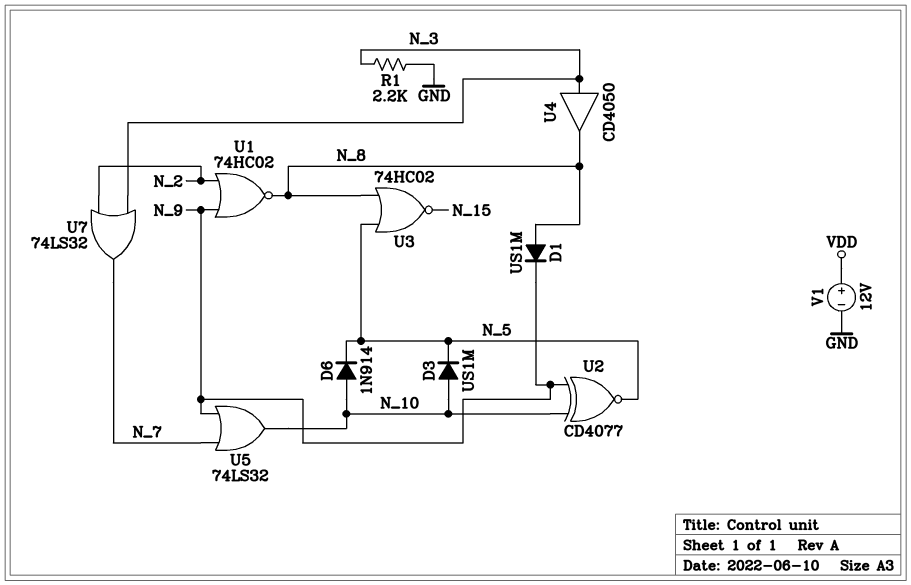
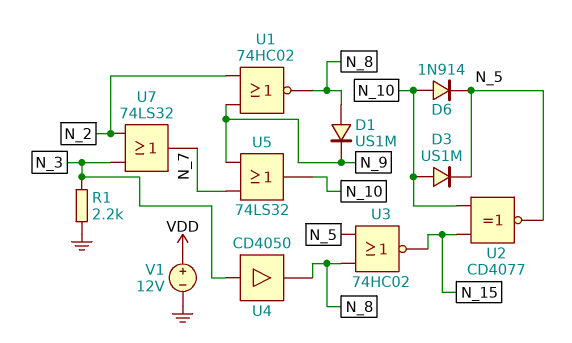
U2: XNOR CD4077 (in N_9, in N_10, out N_5) -> XNOR CD4077 (in N_10, in N_15, out N_5)

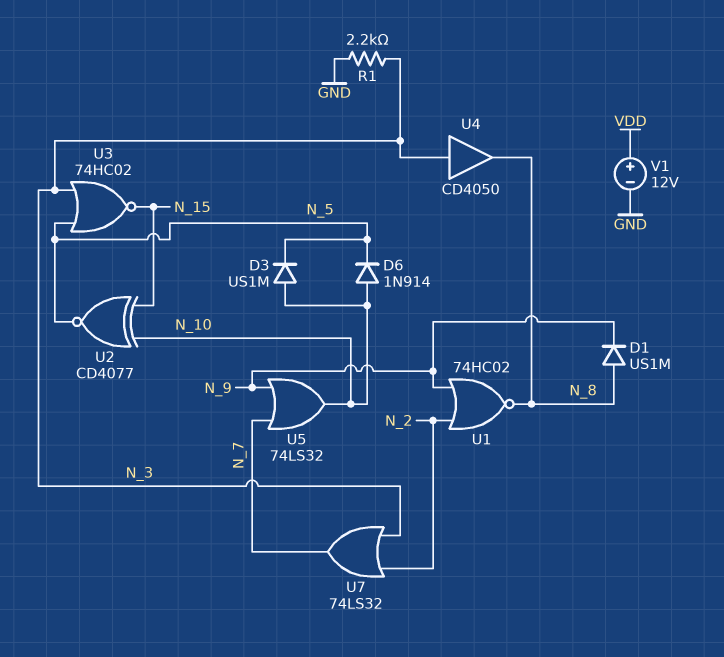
U3: NOR 74HC02 (in N_5, in N_8, out N_15) -> NOR 74HC02 (in N_3, in N_5, out N_15)

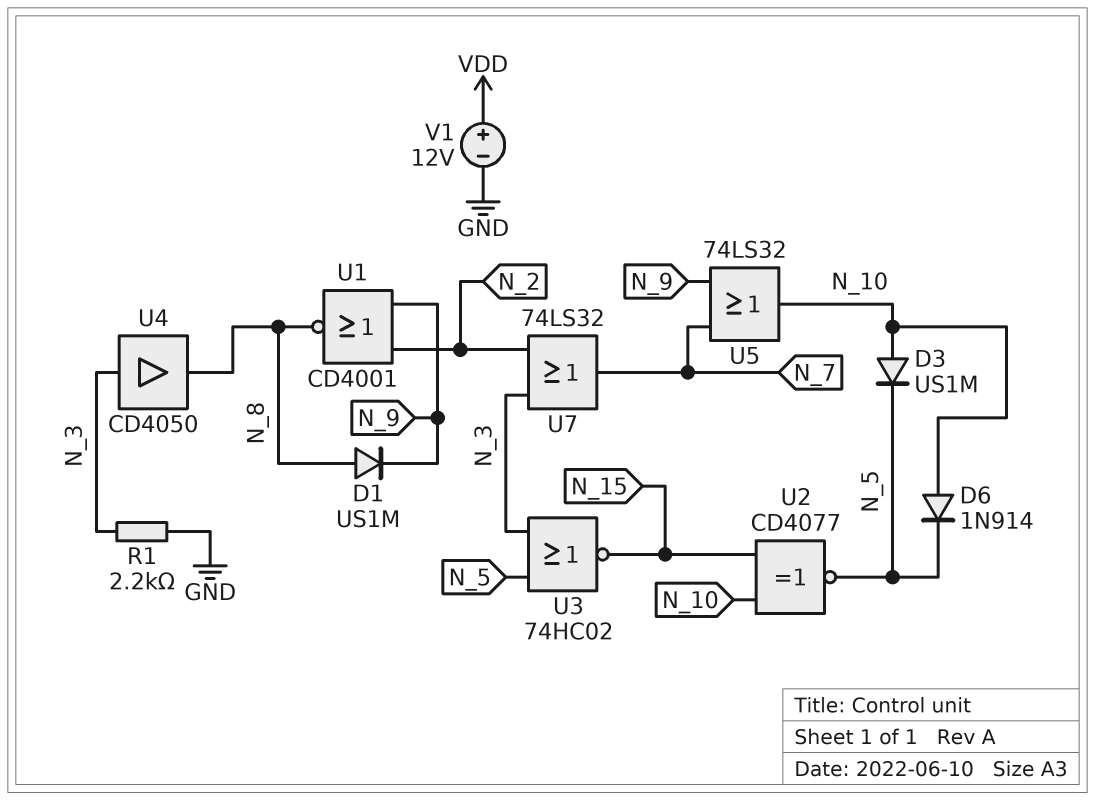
U1: NOR 74HC02 (in N_2, in N_9, out N_8) -> NOR CD4001 (in N_2, in N_9, out N_8)

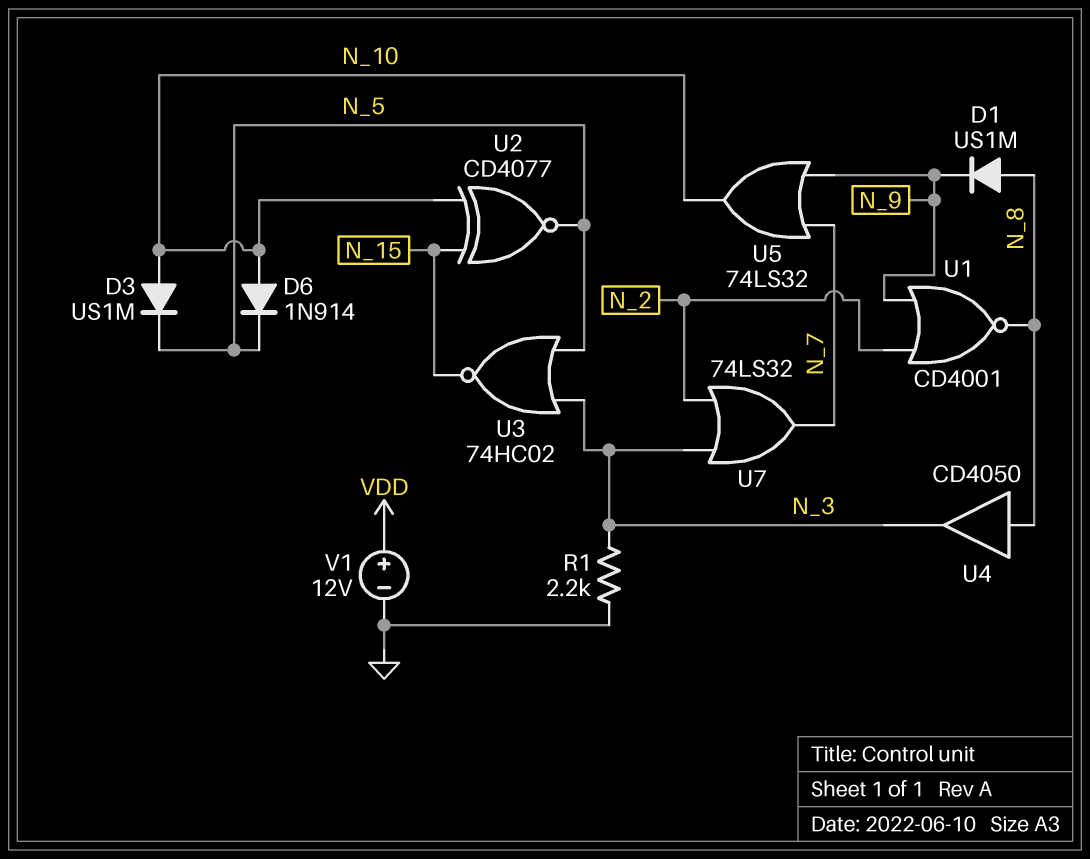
U4: buffer CD4050 (in N_3, out N_8) -> buffer CD4050 (in N_8, out N_3)

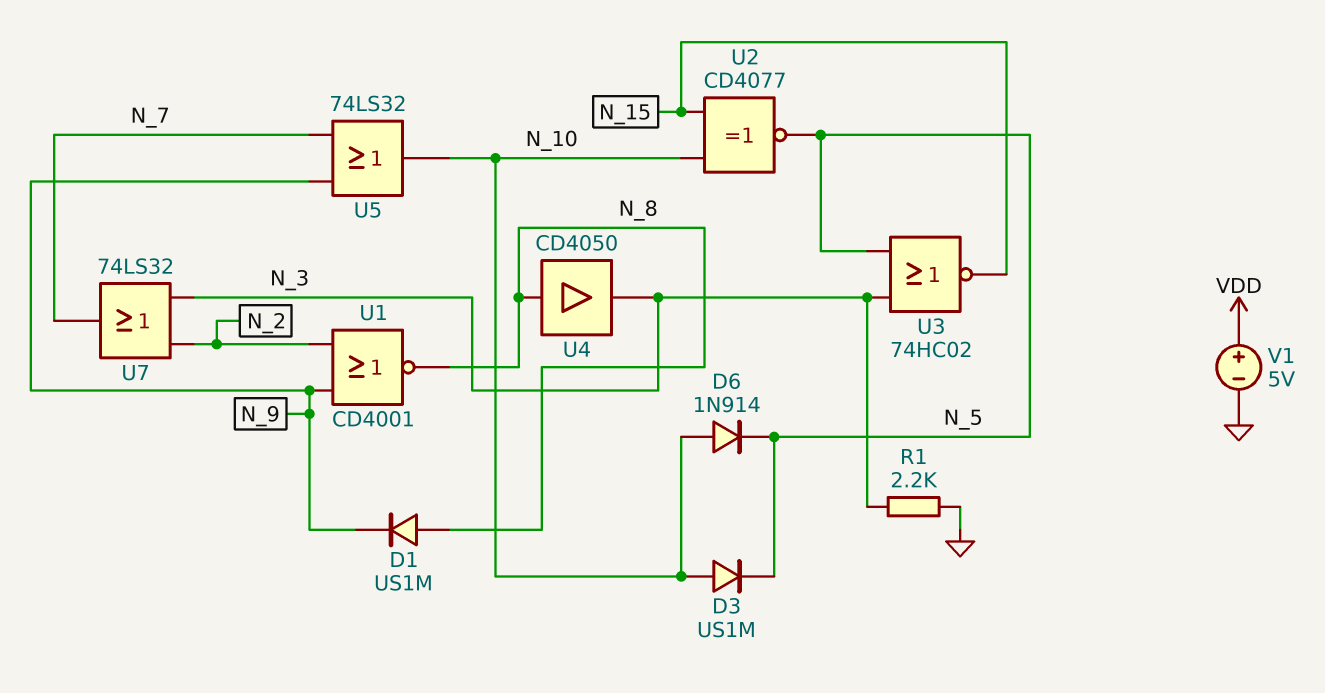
V1: 12V (plus VDD, minus GND) -> 5V (plus VDD, minus GND)

